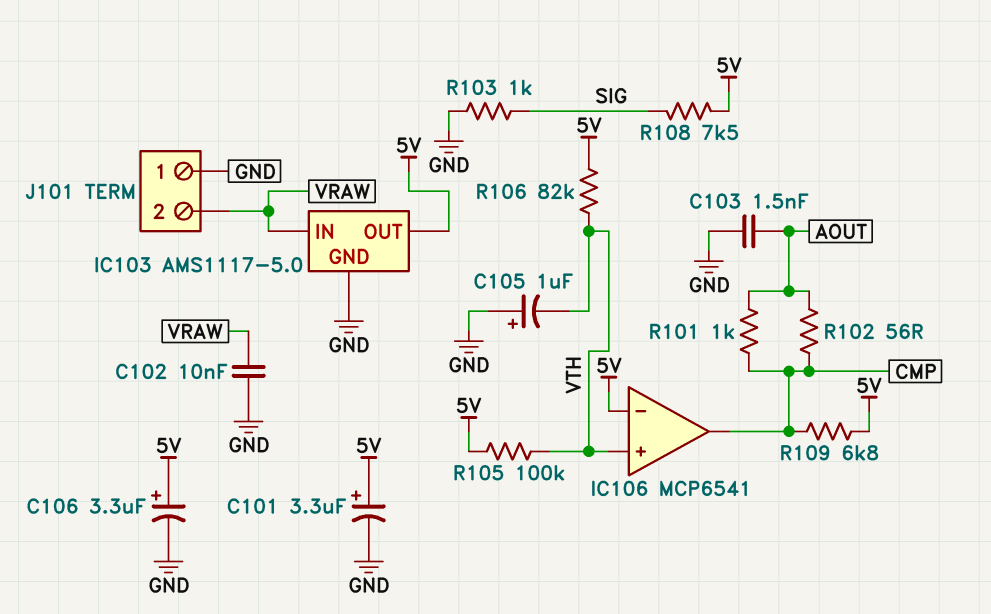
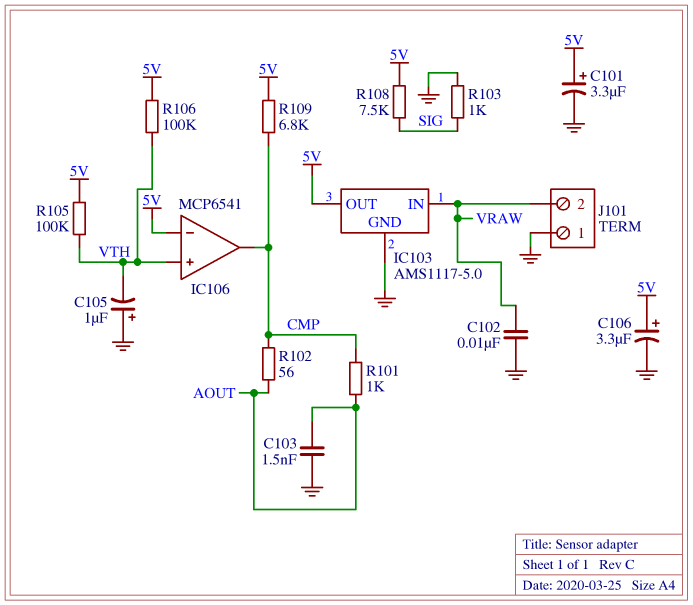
R106: 82k (5V, VTH) -> 100k (5V, VTH)

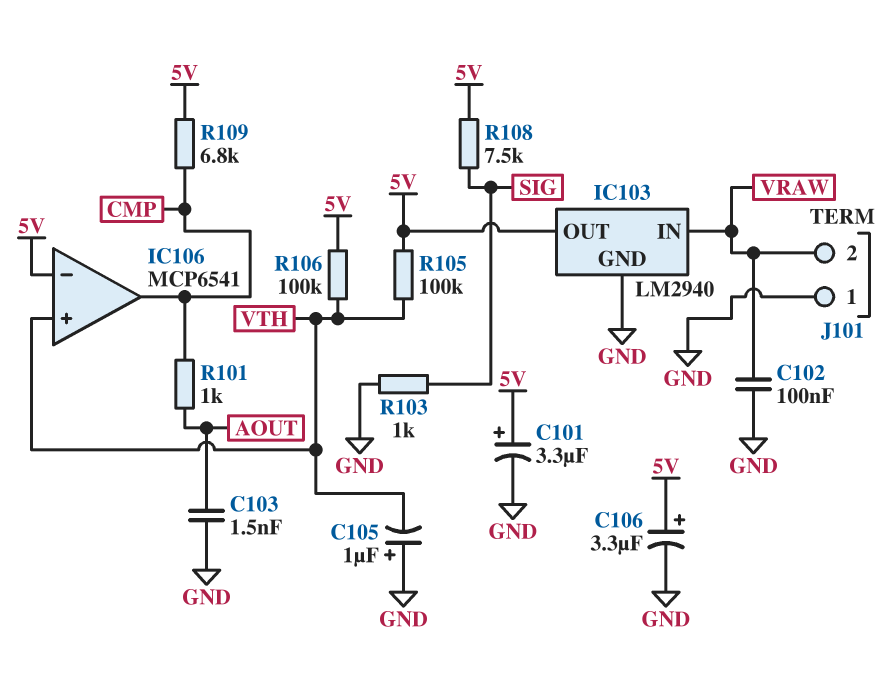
C102: 10nF (GND, VRAW) -> 100nF (GND, VRAW)
IC103: AMS1117-5.0 -> LM2940
R102: 56 (AOUT, CMP) -> none

